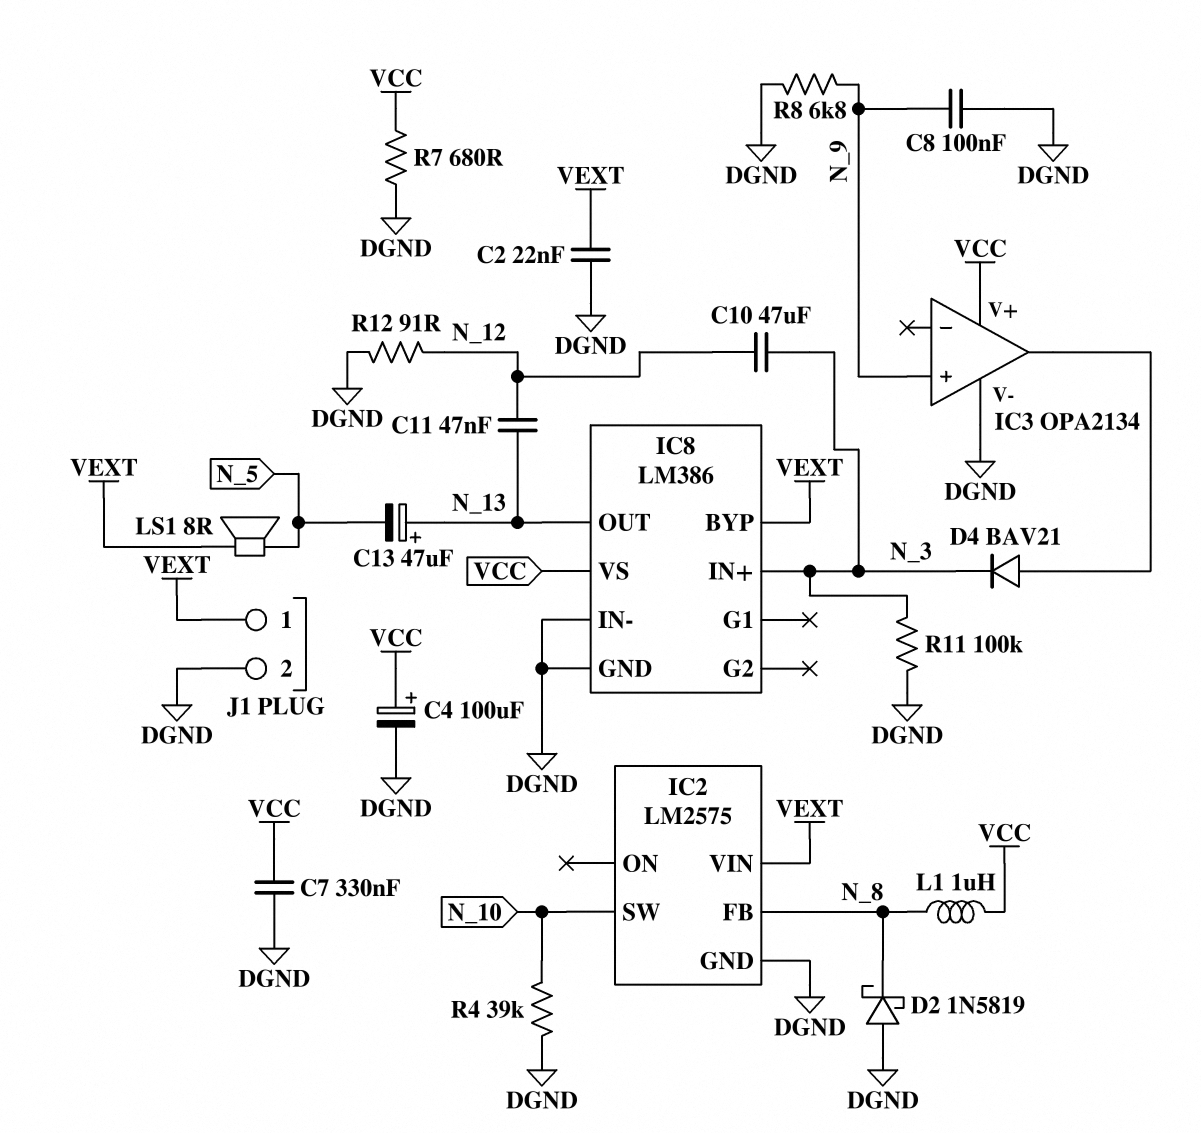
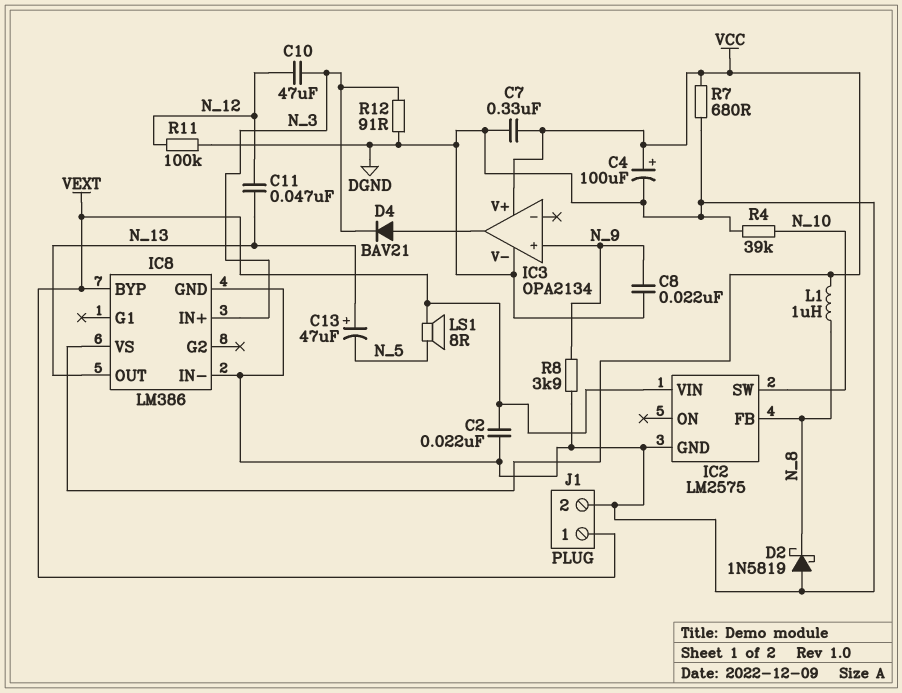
C8: 100nF (DGND, N_9) -> 22nF (DGND, N_9)
R8: 6.8k (DGND, N_9) -> 3.9k (DGND, N_9)
R11: 100k (DGND, N_3) -> 100k (DGND, N_12)
R12: 91 (DGND, N_12) -> 91 (DGND, N_3)

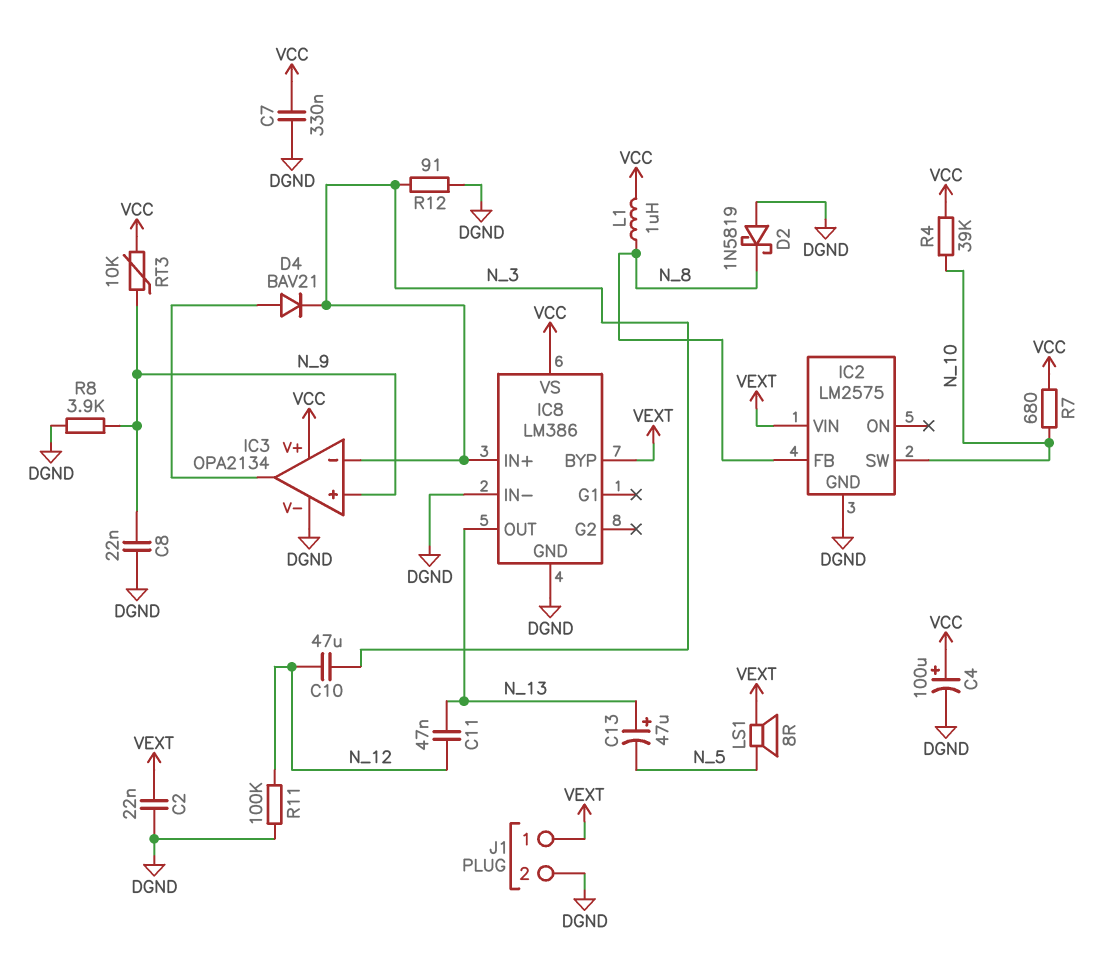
IC3 pin in-: none -> N_3
R4: 39k (DGND, N_10) -> 39k (N_10, VCC)
R7: 680 (DGND, VCC) -> 680 (N_10, VCC)
RT3: none -> 10k (N_9, VCC)

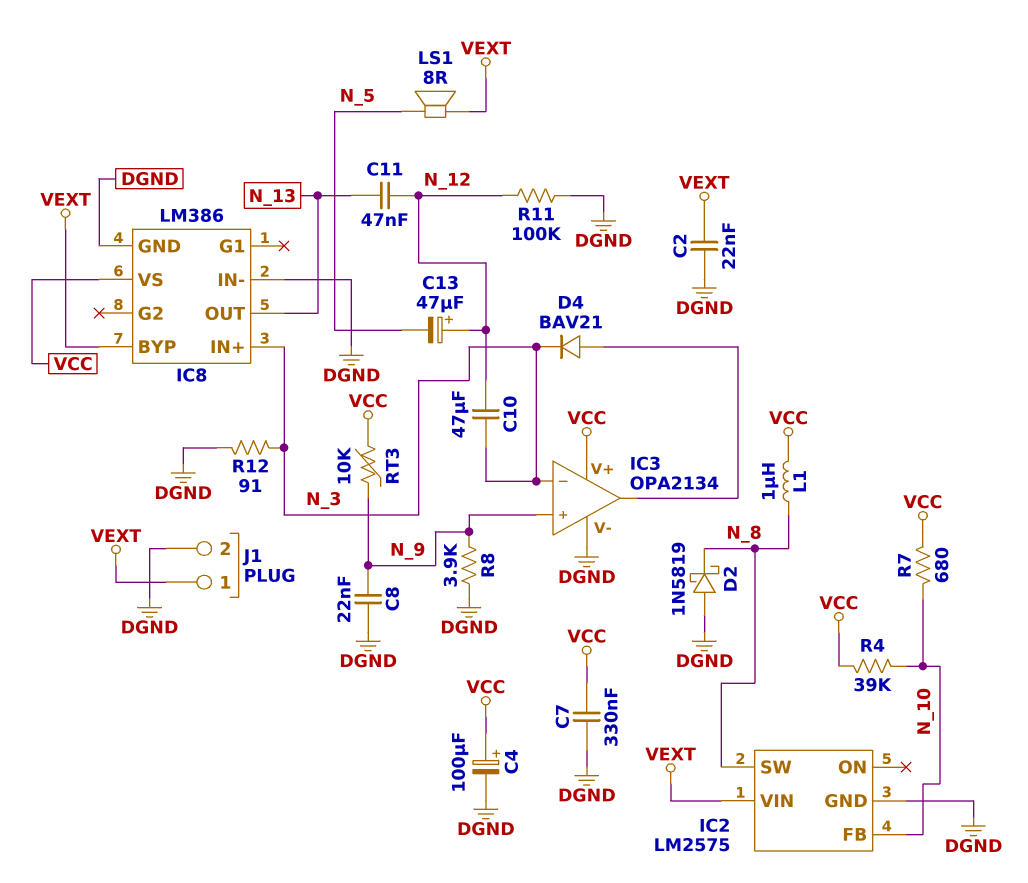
C13: 47uF (plus N_13, minus N_5) -> 47uF (plus N_12, minus N_5)
IC2 pin FB: N_8 -> N_10
IC2 pin SW: N_10 -> N_8

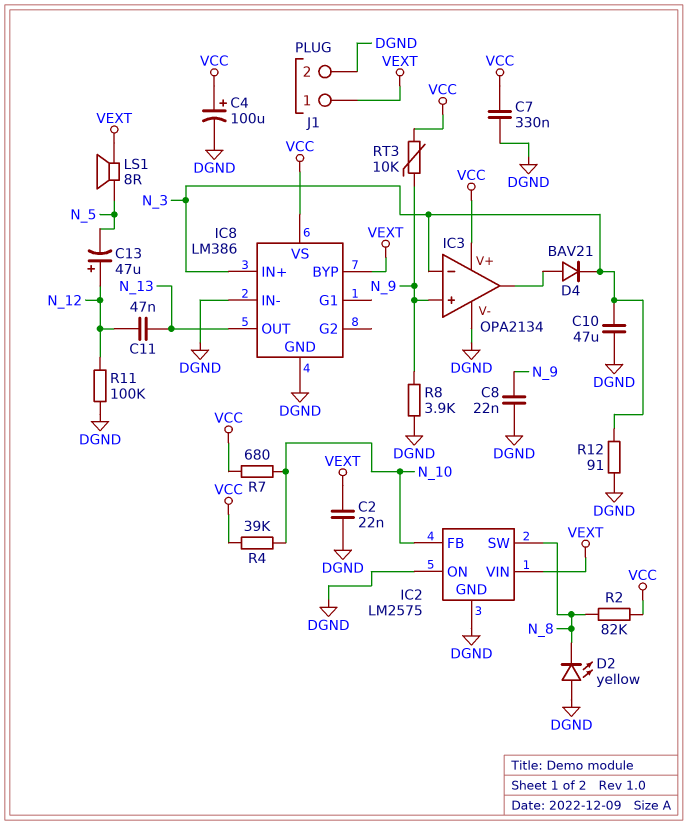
C10: 47uF (N_3, N_12) -> 47uF (DGND, N_3)
D2: schottky 1N5819 (A DGND, K N_8) -> LED yellow (A DGND, K N_8)
IC2 pin ON: none -> DGND
L1: 1uH (N_8, VCC) -> none
R2: none -> 82k (N_8, VCC)

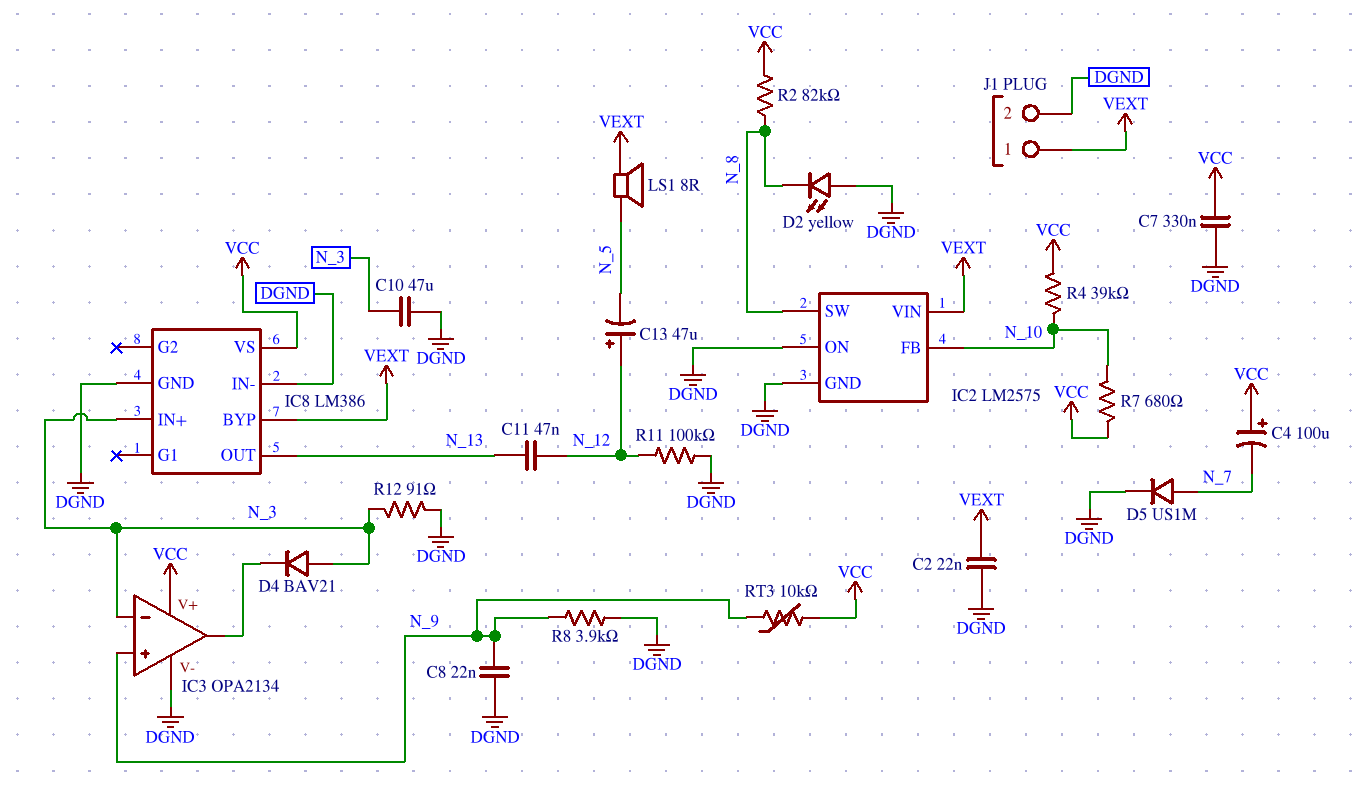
C4: 100uF (plus VCC, minus DGND) -> 100uF (plus VCC, minus N_7)
D4: diode BAV21 (A IC3/out, K N_3) -> diode BAV21 (A N_3, K IC3/out)
D5: none -> diode US1M (A N_7, K DGND)

